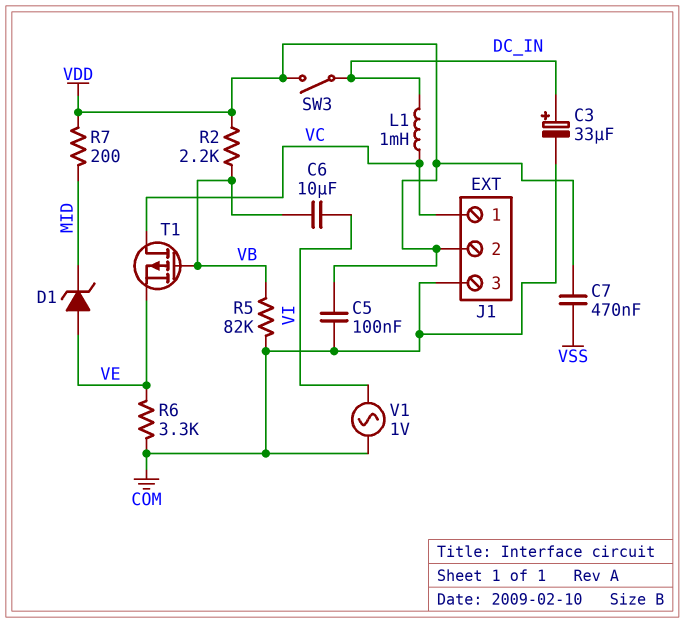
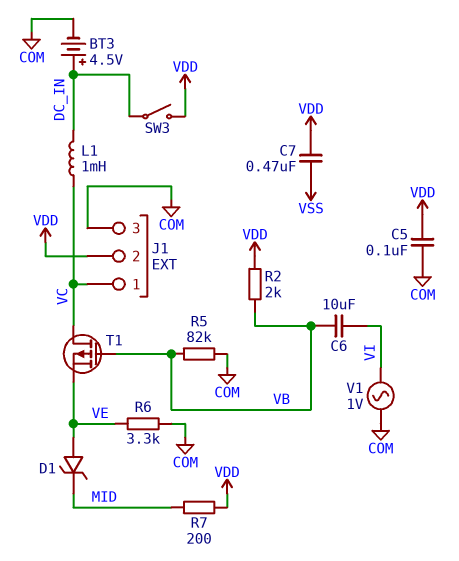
BT3: none -> 4.5V (plus DC_IN, minus COM)
C3: 33uF (plus DC_IN, minus COM) -> none
R2: 2.2k (VB, VDD) -> 2k (VB, VDD)

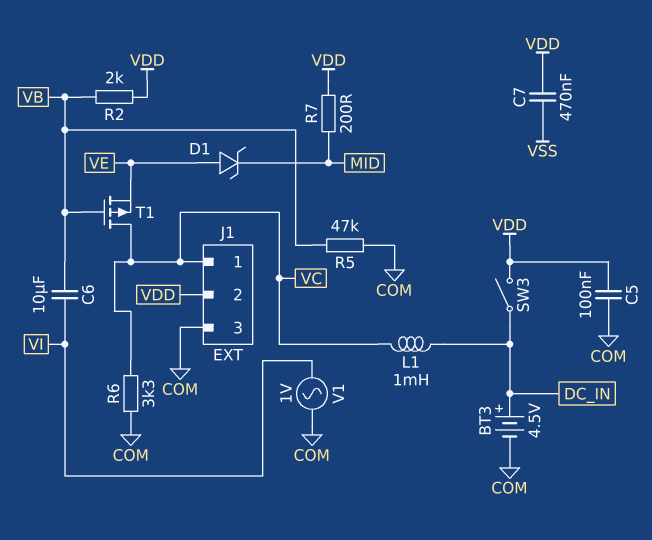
R5: 82k (COM, VB) -> 47k (COM, VB)
R6: 3.3k (COM, VE) -> 3.3k (COM, VC)

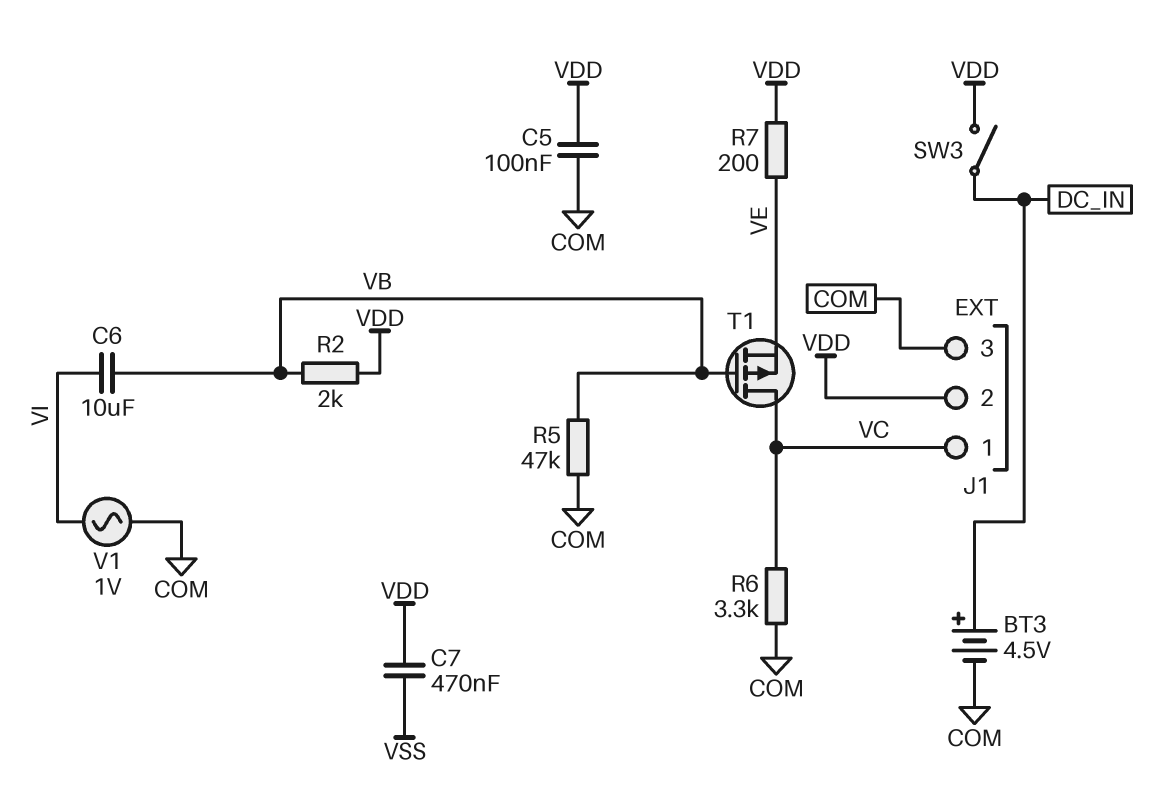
D1: zener (A VE, K MID) -> none
L1: 1mH (DC_IN, VC) -> none
R7: 200 (MID, VDD) -> 200 (VDD, VE)

